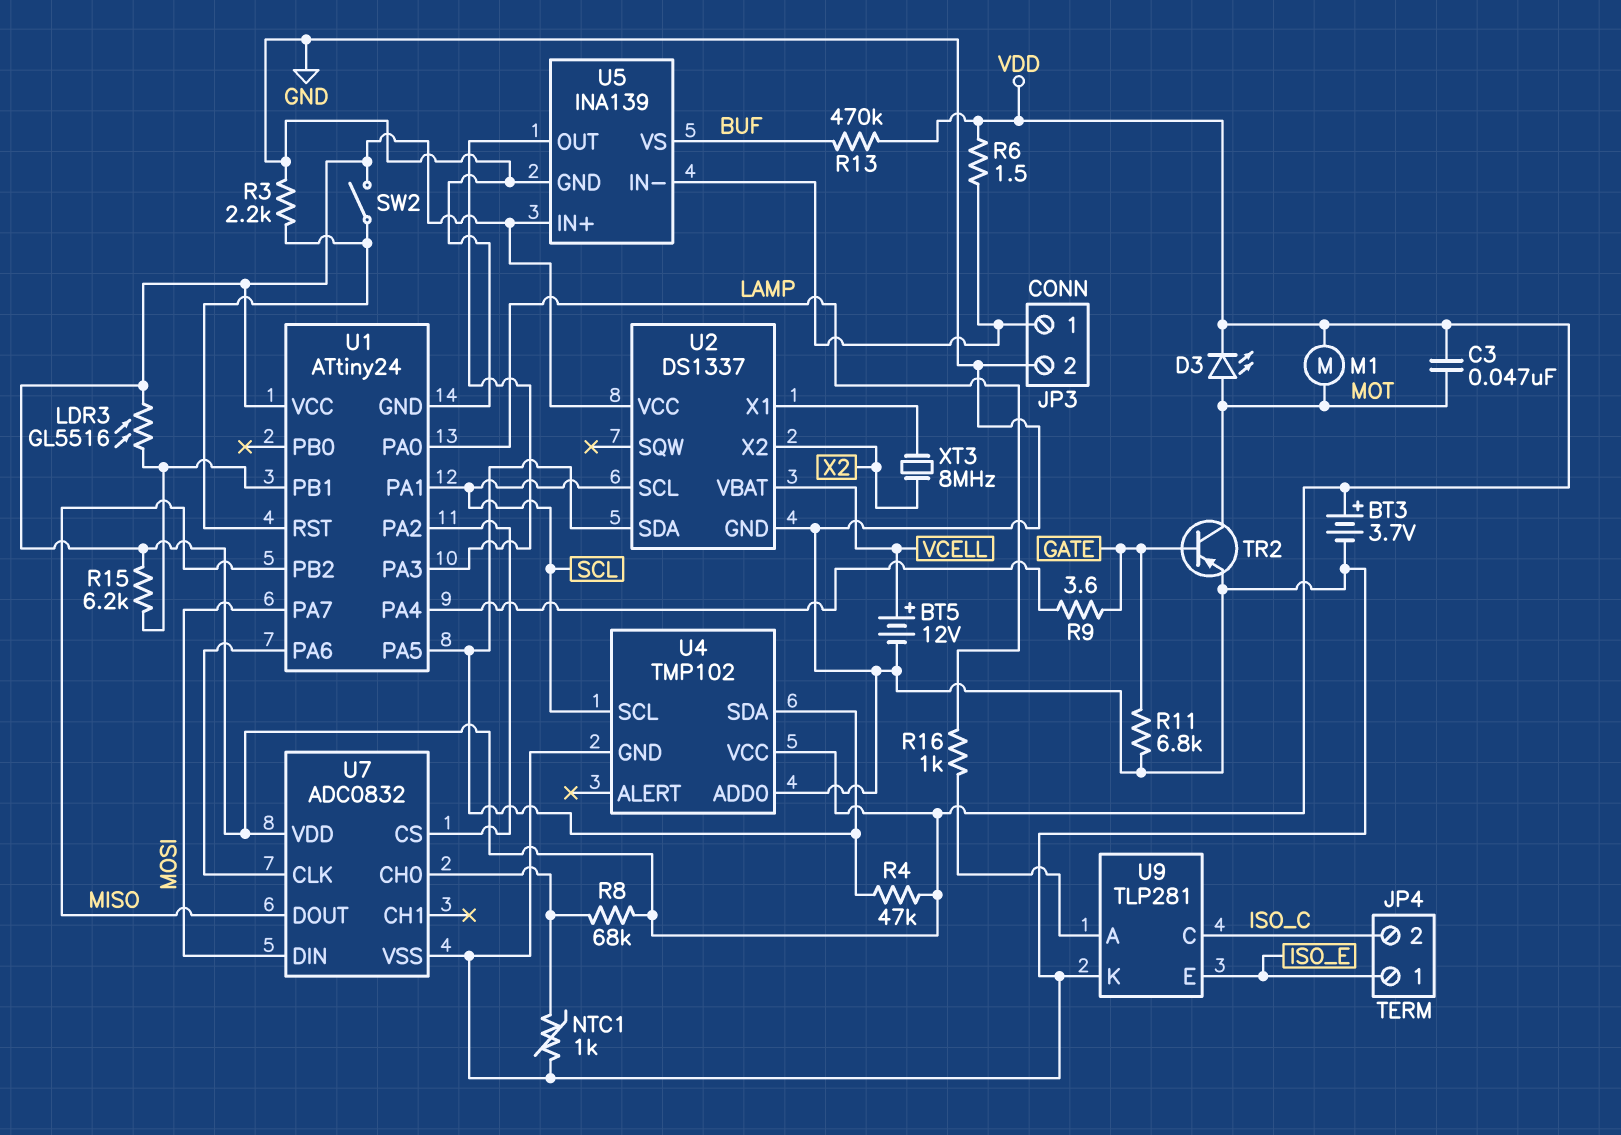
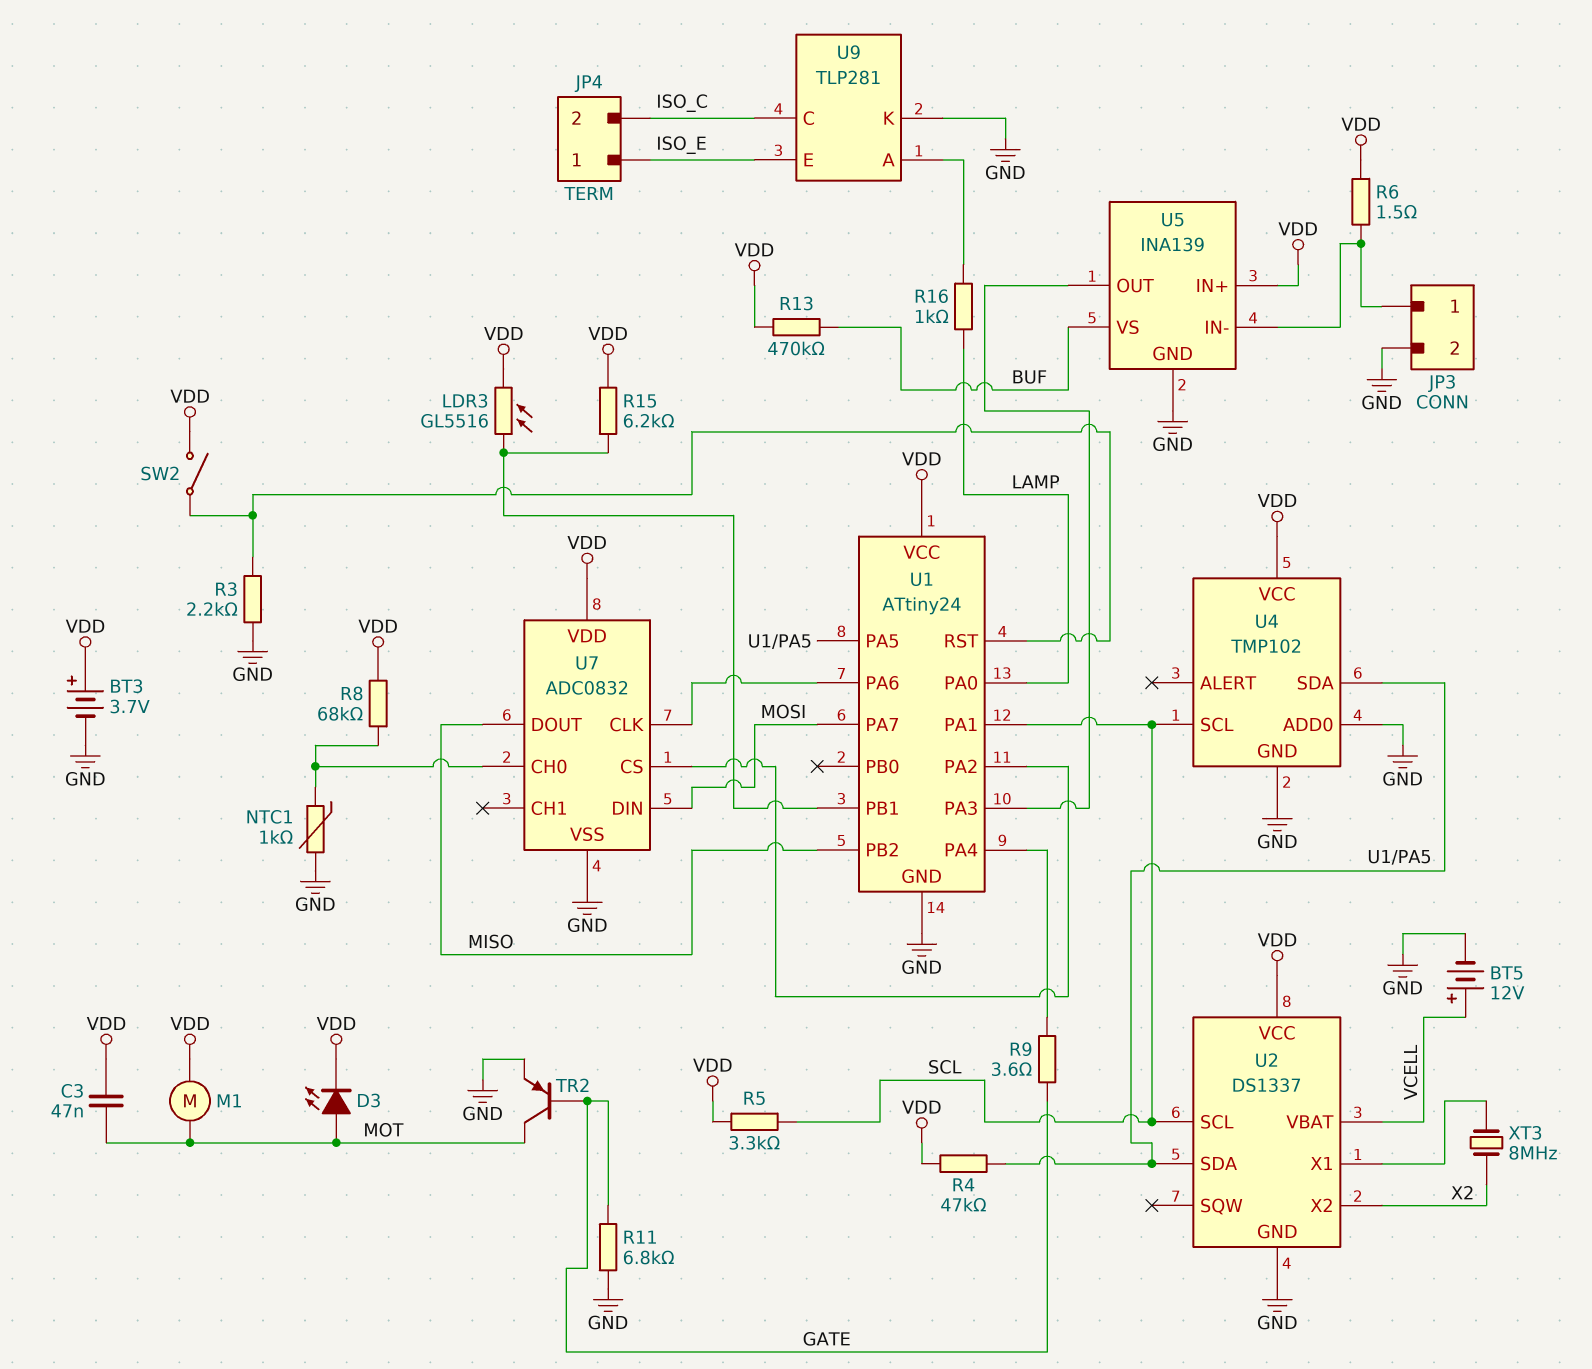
R5: none -> 3.3k (SCL, VDD)

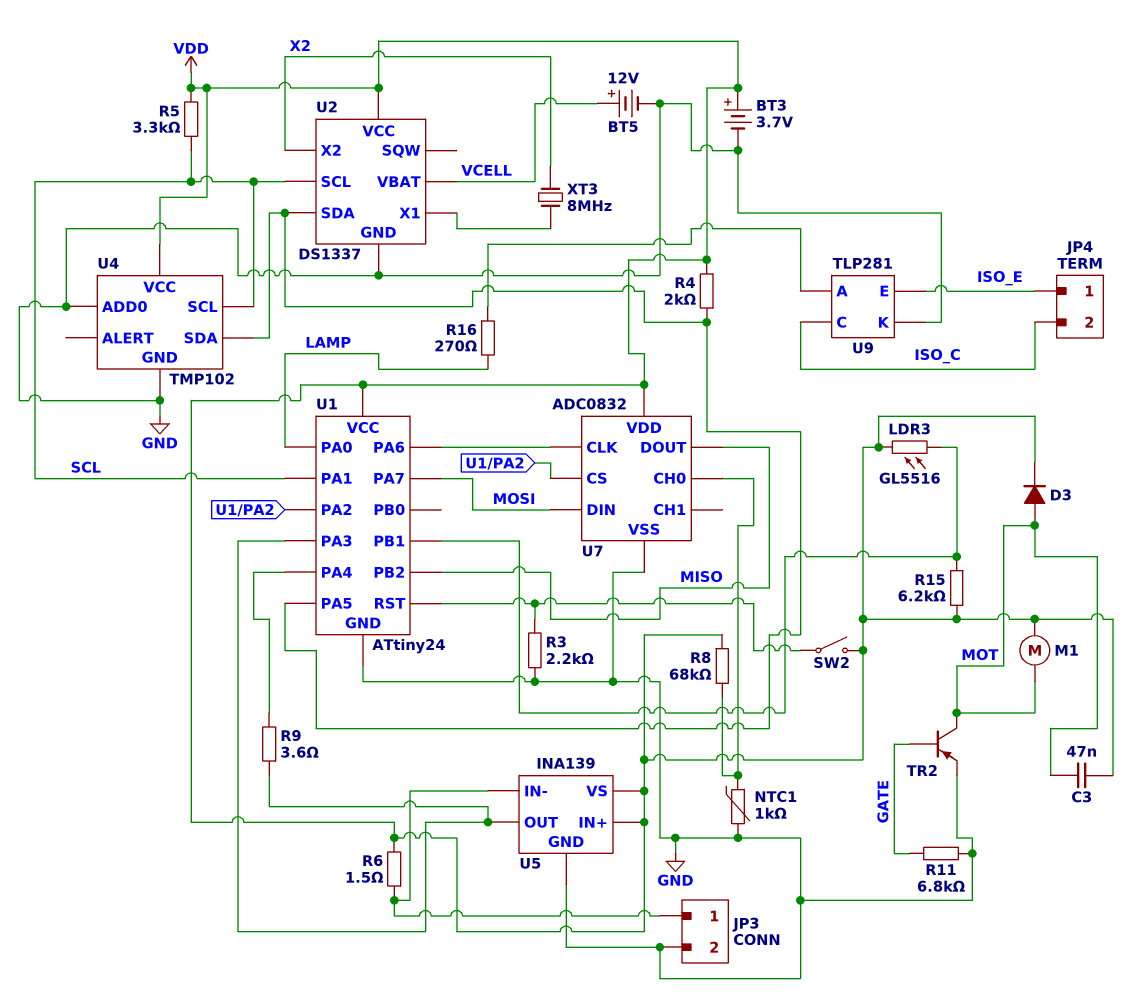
D3: LED (A MOT, K VDD) -> diode (A MOT, K VDD)
R4: 47k (U1/PA5, VDD) -> 2k (U1/PA5, VDD)
R9: 3.6 (GATE, U1/PA4) -> 3.6 (U1/PA3, U1/PA4)
R13: 470k (BUF, VDD) -> none
R16: 1k (LAMP, U9/A) -> 270 (LAMP, U9/A)
U5 pin VS: BUF -> VDD

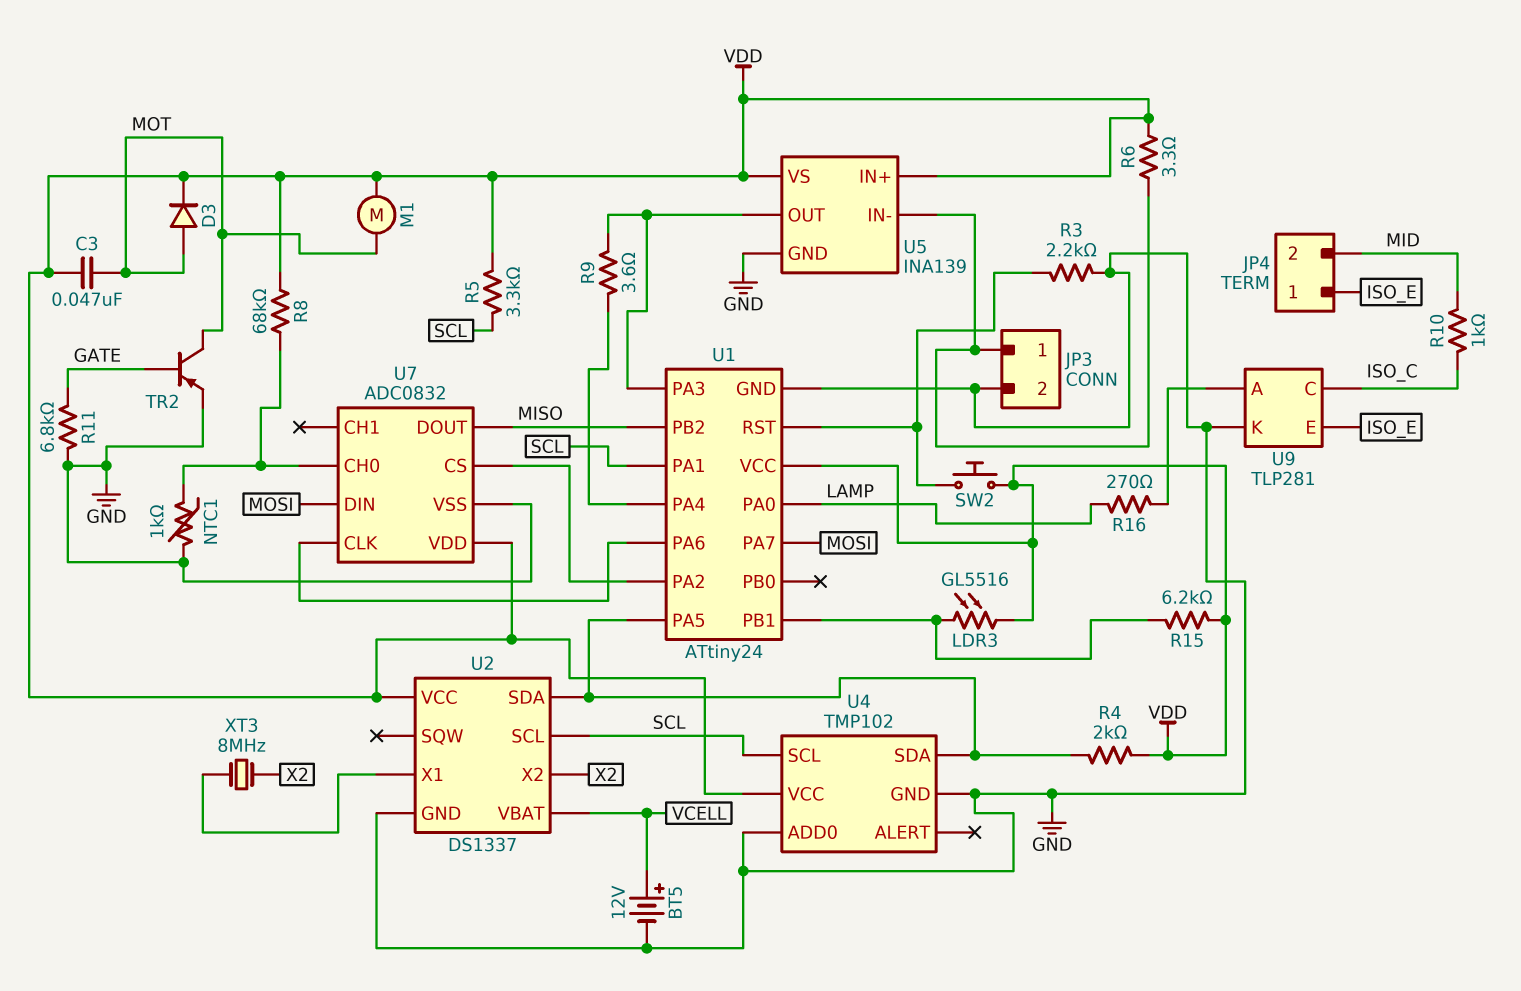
BT3: 3.7V (plus VDD, minus GND) -> none
JP4 pin 2: ISO_C -> MID
R6: 1.5 (JP3/1, VDD) -> 3.3 (JP3/1, VDD)
R10: none -> 1k (ISO_C, MID)
SW2: switch (U1/RST, VDD) -> button (U1/RST, VDD)

